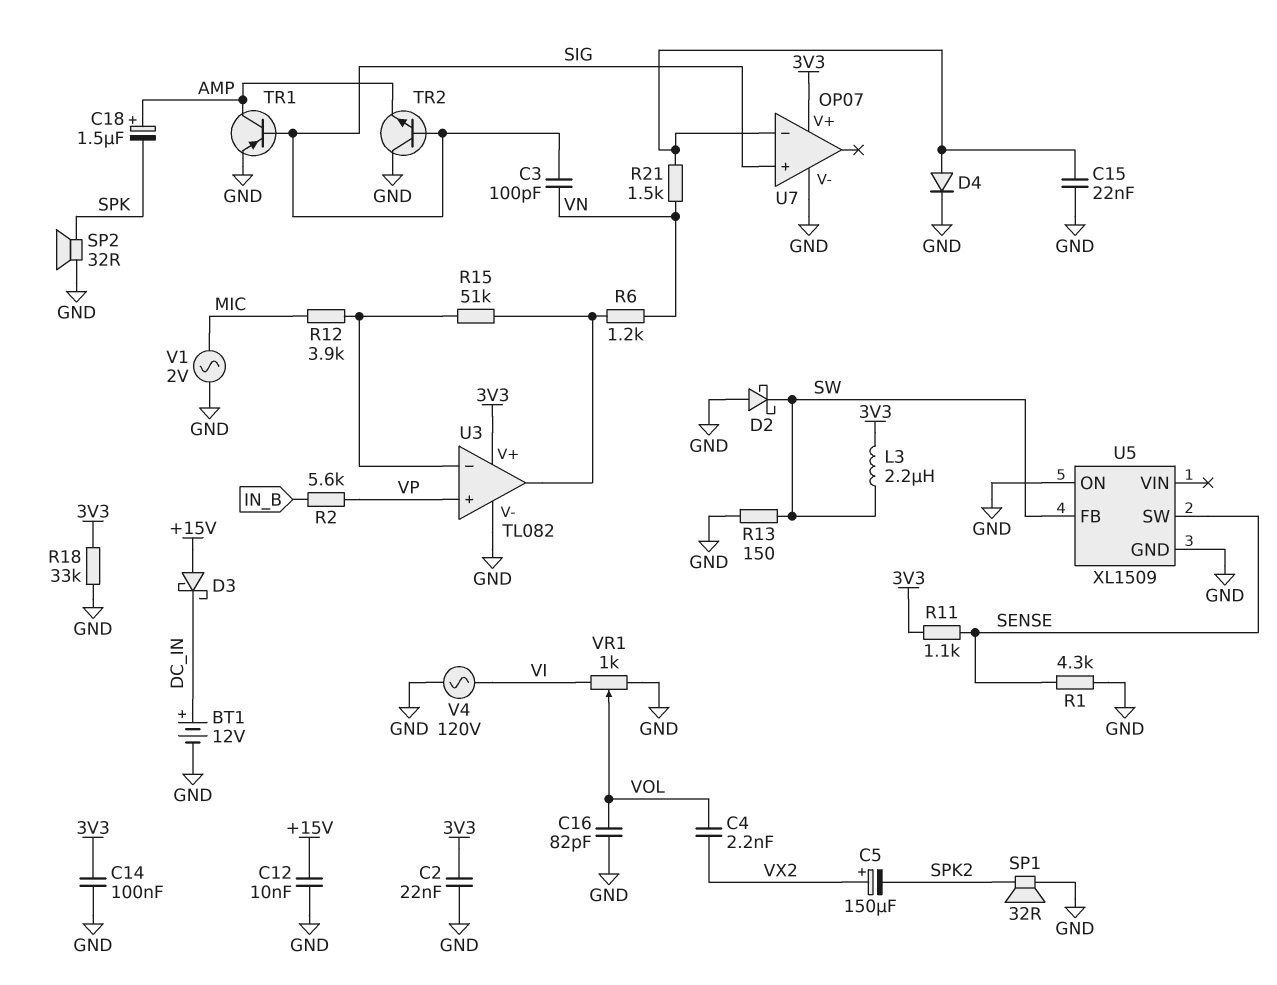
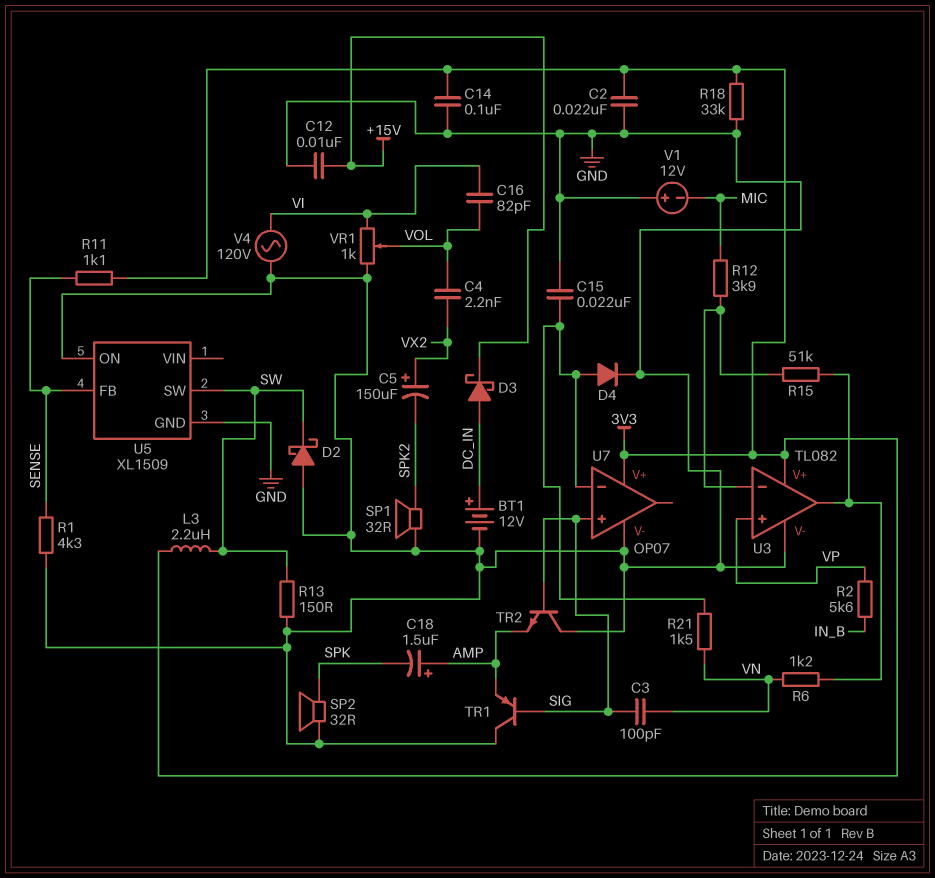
C16: 82pF (GND, VOL) -> 82pF (VI, VOL)
D3: schottky (A +15V, K DC_IN) -> schottky (A DC_IN, K +15V)
TR1: PNP (B SIG, C AMP, E GND) -> PNP (B SIG, C GND, E AMP)
U5 pin FB: SW -> SENSE
U5 pin SW: SENSE -> SW
V1: AC 2V (GND, MIC) -> 12V (plus GND, minus MIC)

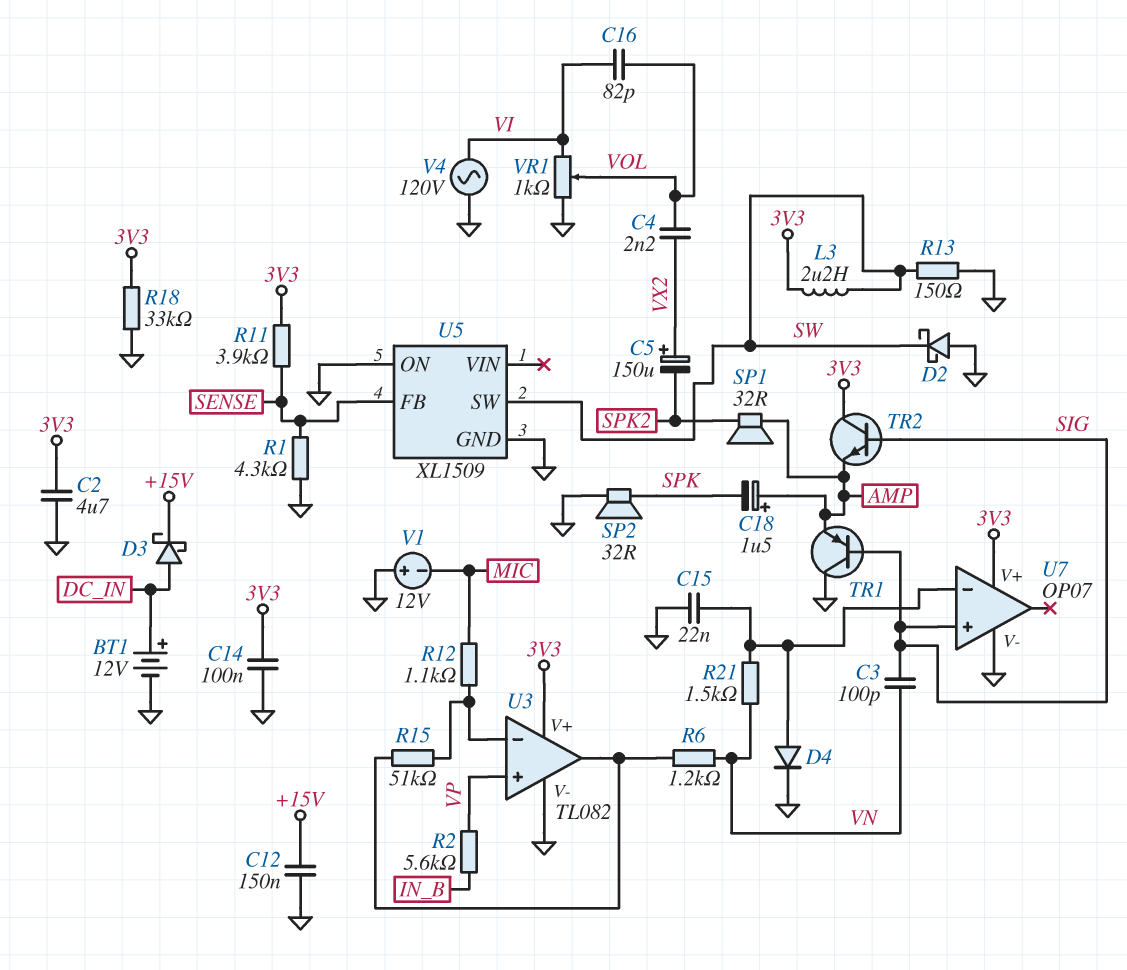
C2: 22nF (3V3, GND) -> 4.7uF (3V3, GND)
C12: 10nF (+15V, GND) -> 150nF (+15V, GND)
R11: 1.1k (3V3, SENSE) -> 3.9k (3V3, SENSE)
R12: 3.9k (MIC, U3/in-) -> 1.1k (MIC, U3/in-)
SP1: speaker 32R (GND, SPK2) -> speaker 32R (AMP, SPK2)
TR2: NPN (B SIG, C GND, E AMP) -> NPN (B SIG, C 3V3, E AMP)

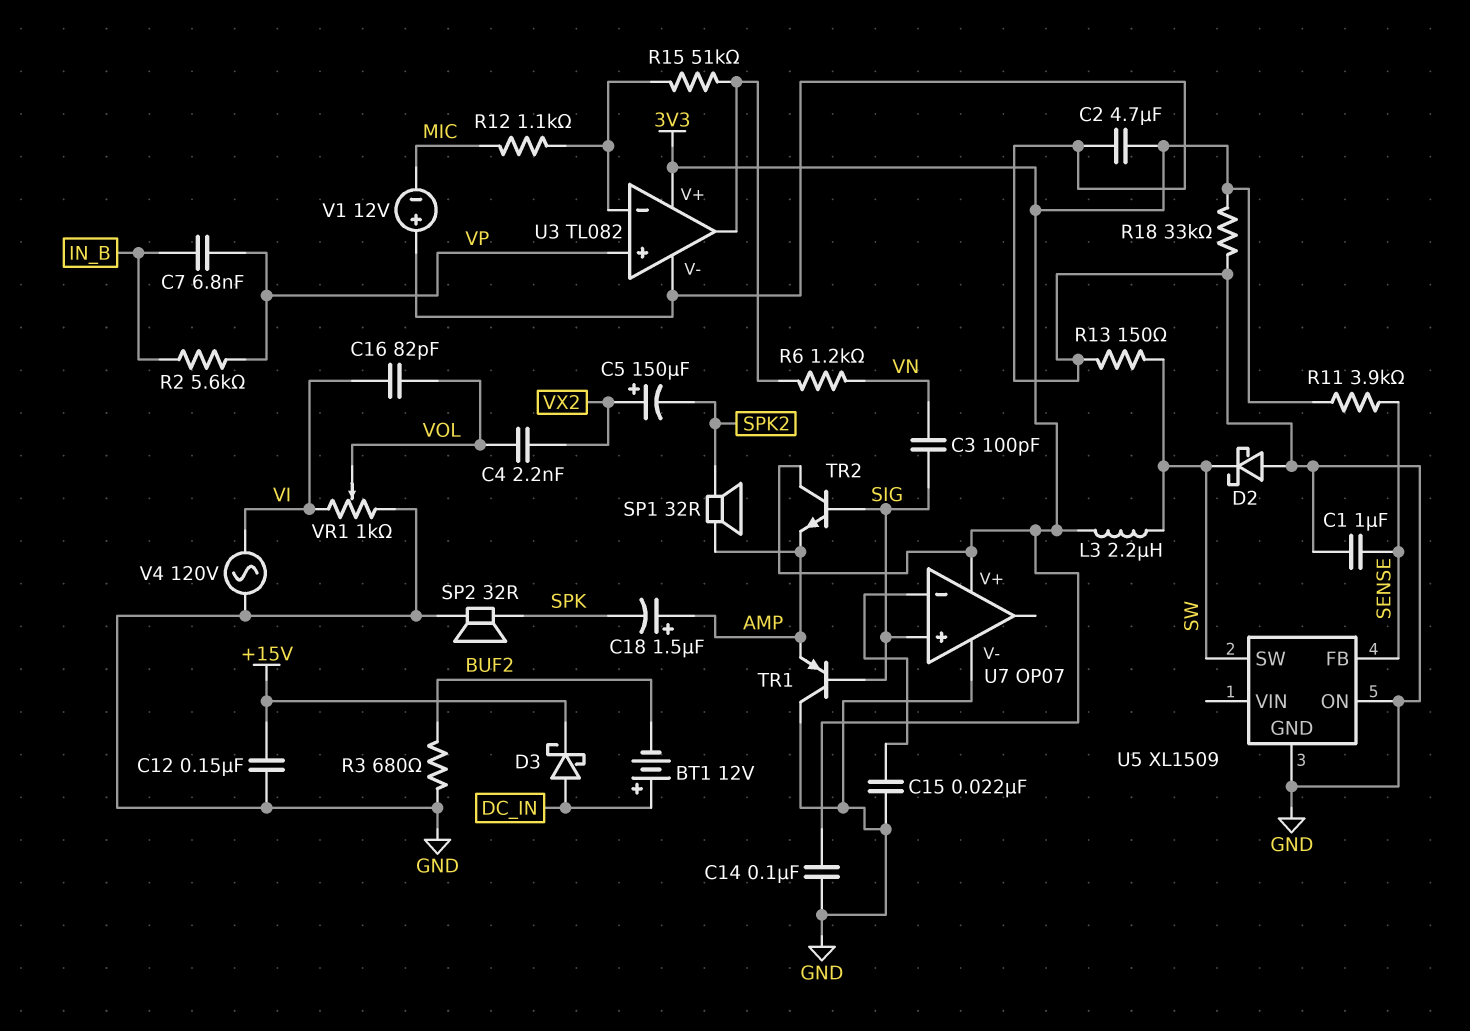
BT1: 12V (plus DC_IN, minus GND) -> 12V (plus DC_IN, minus BUF2)
C1: none -> 1uF (GND, SENSE)
C7: none -> 6.8nF (IN_B, VP)
D4: diode (A U7/in-, K GND) -> none
R1: 4.3k (GND, SENSE) -> none
R3: none -> 680 (BUF2, GND)
R21: 1.5k (U7/in-, VN) -> none

